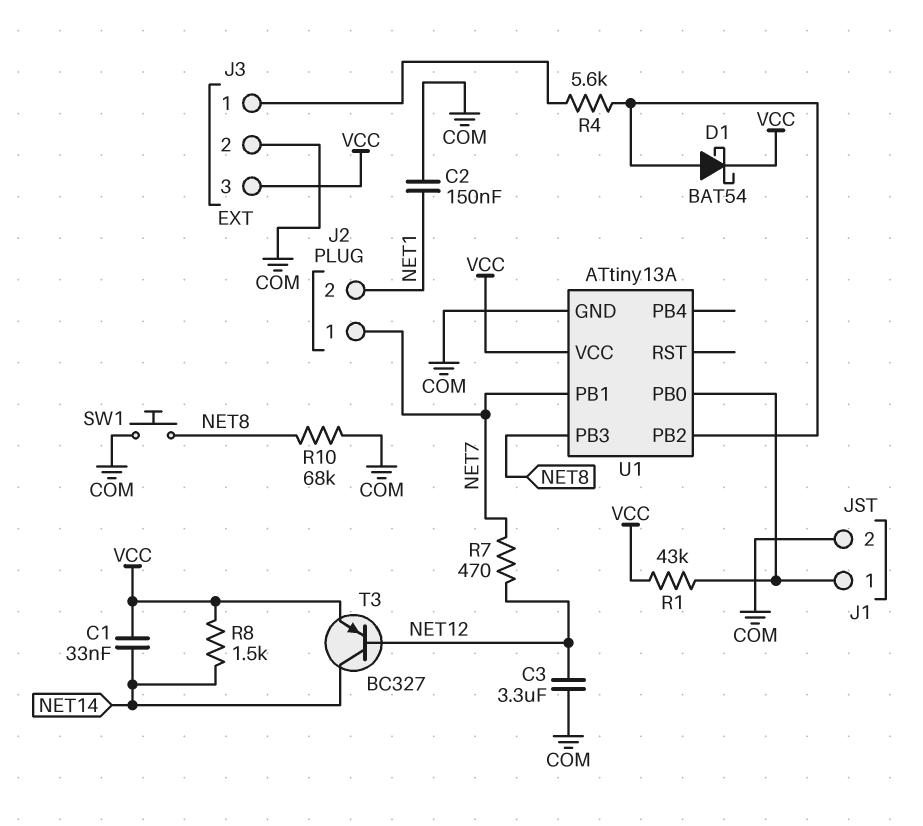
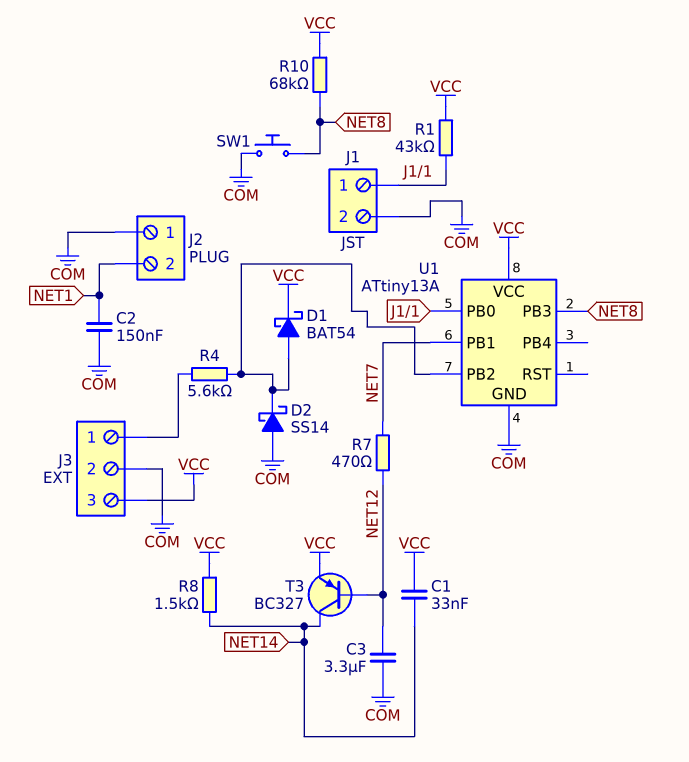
D2: none -> schottky SS14 (A COM, K U1/PB2)
J2 pin 1: NET7 -> COM
R10: 68k (COM, NET8) -> 68k (NET8, VCC)

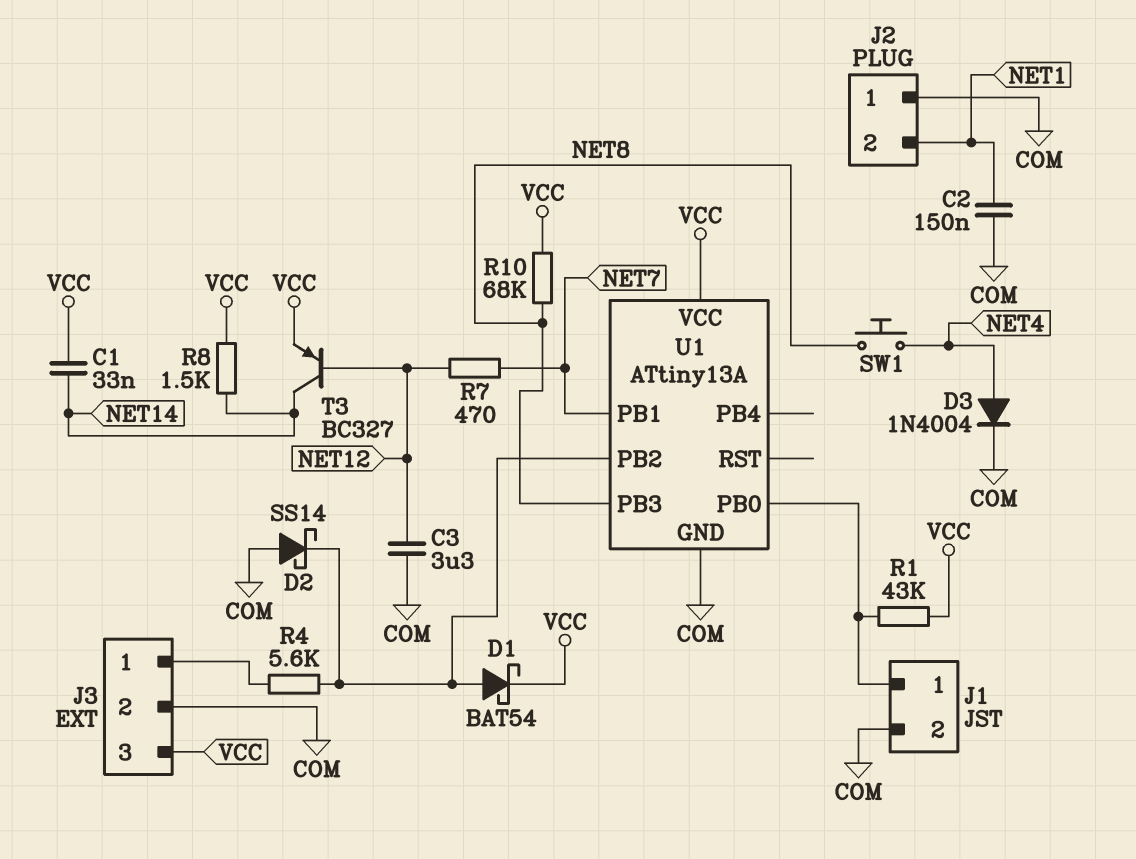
D3: none -> diode 1N4004 (A NET4, K COM)
SW1: button (COM, NET8) -> button (NET4, NET8)

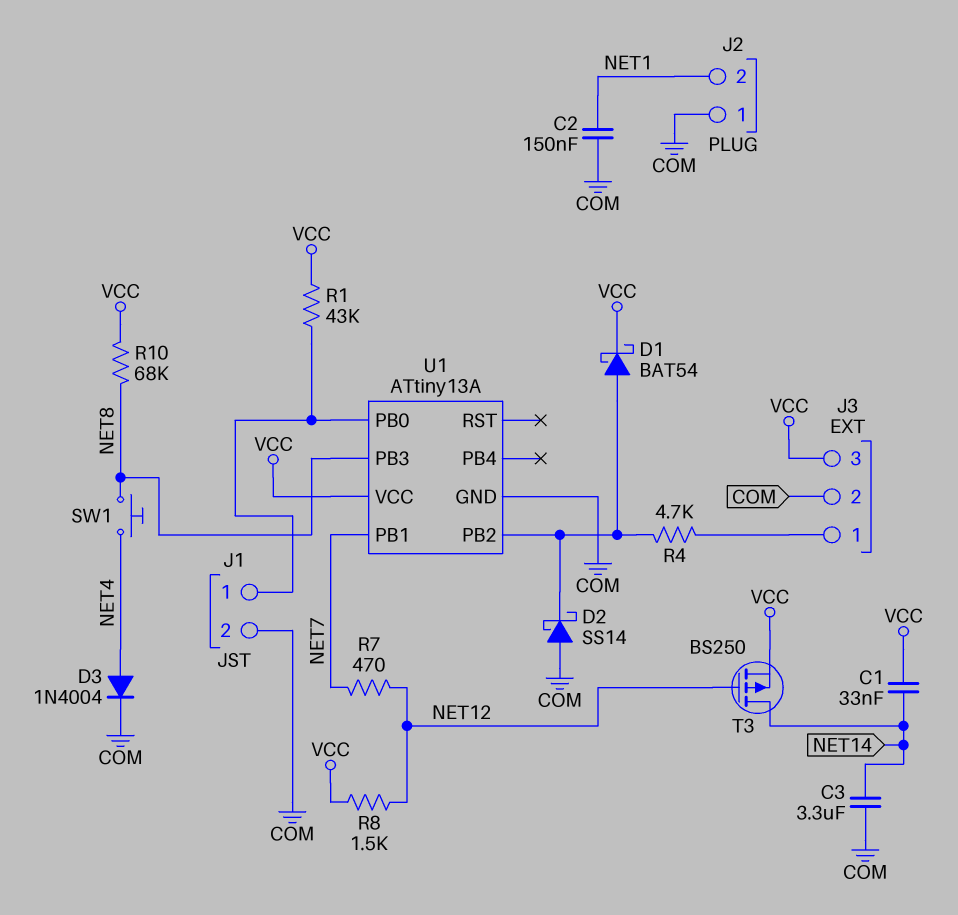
C3: 3.3uF (COM, NET12) -> 3.3uF (COM, NET14)
R4: 5.6k (J3/1, U1/PB2) -> 4.7k (J3/1, U1/PB2)
R8: 1.5k (NET14, VCC) -> 1.5k (NET12, VCC)
T3: PNP BC327 (B NET12, C NET14, E VCC) -> PMOS BS250 (G NET12, D NET14, S VCC)

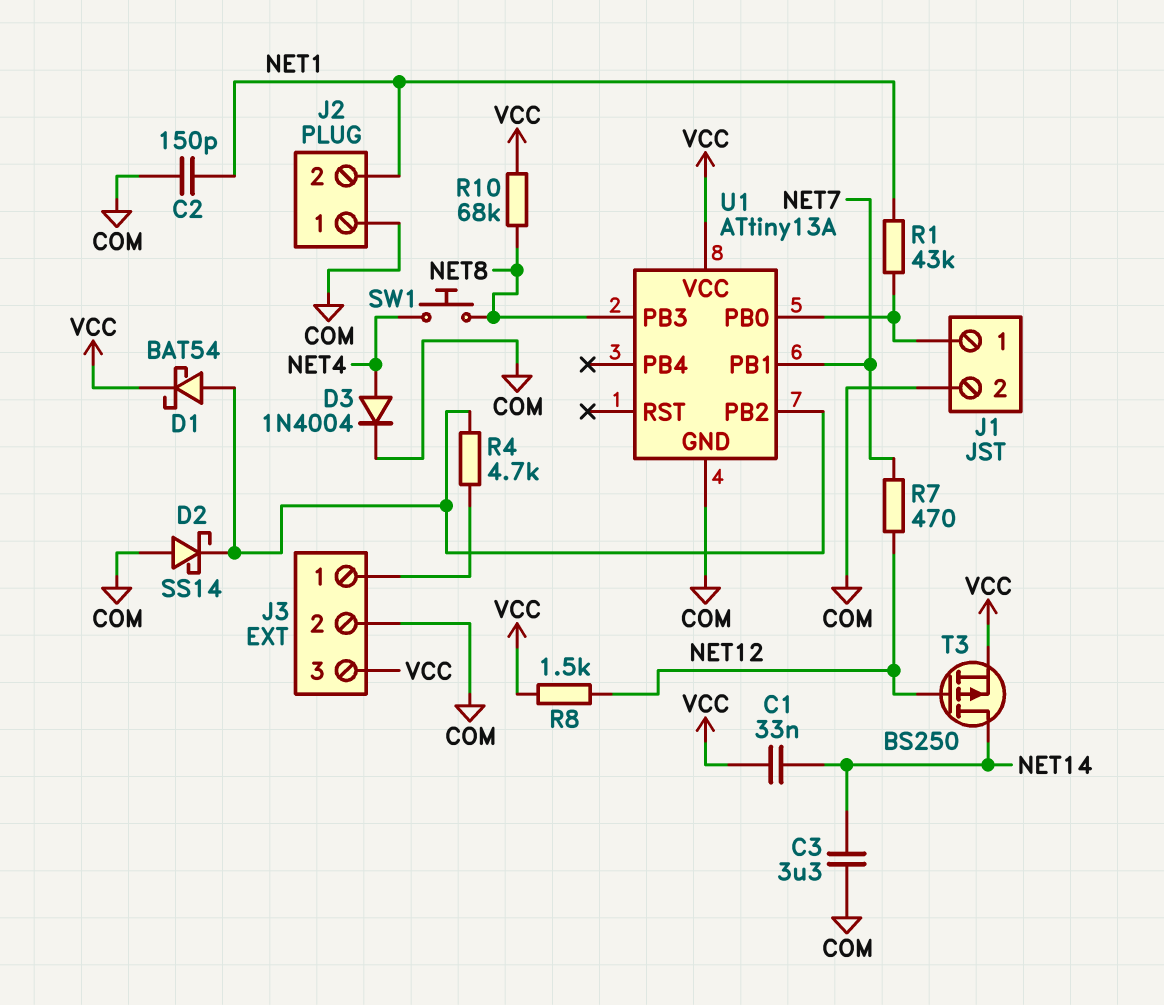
C2: 150nF (COM, NET1) -> 150pF (COM, NET1)
R1: 43k (J1/1, VCC) -> 43k (J1/1, NET1)

